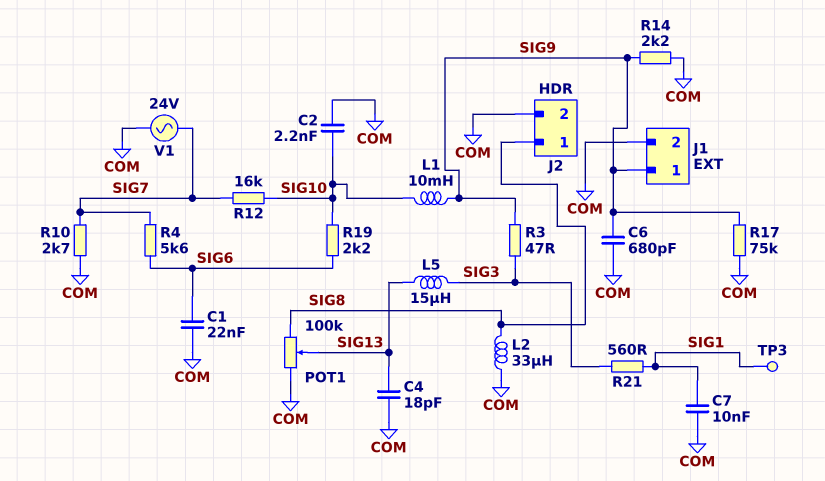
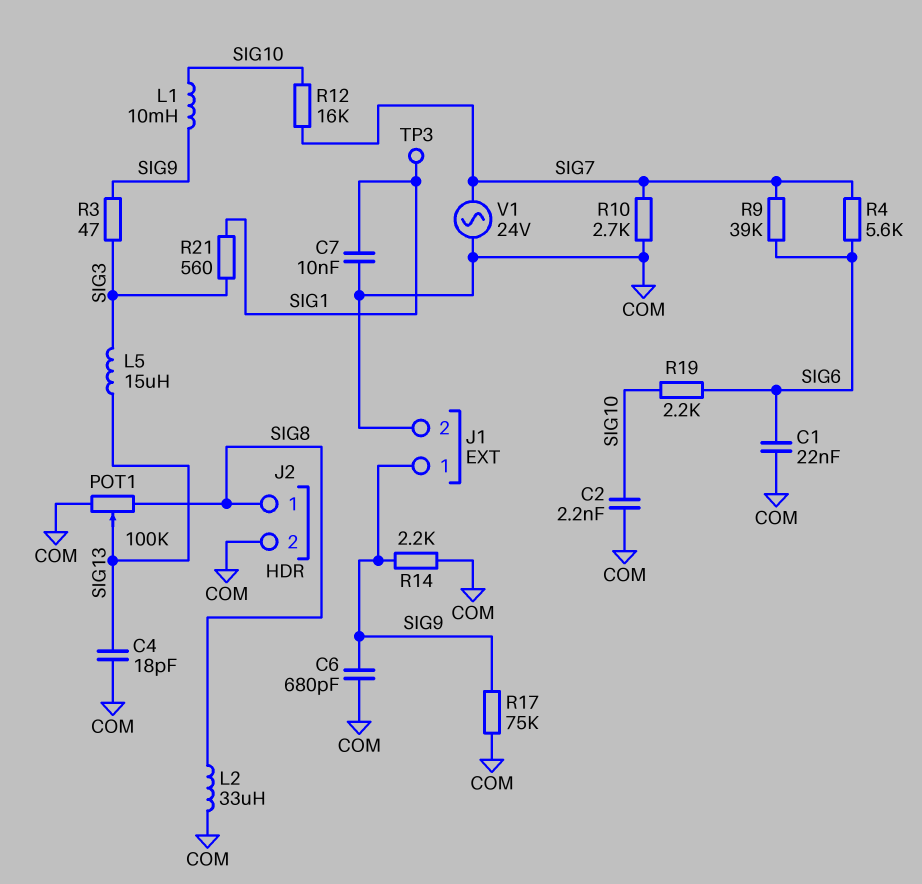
R9: none -> 39k (SIG6, SIG7)

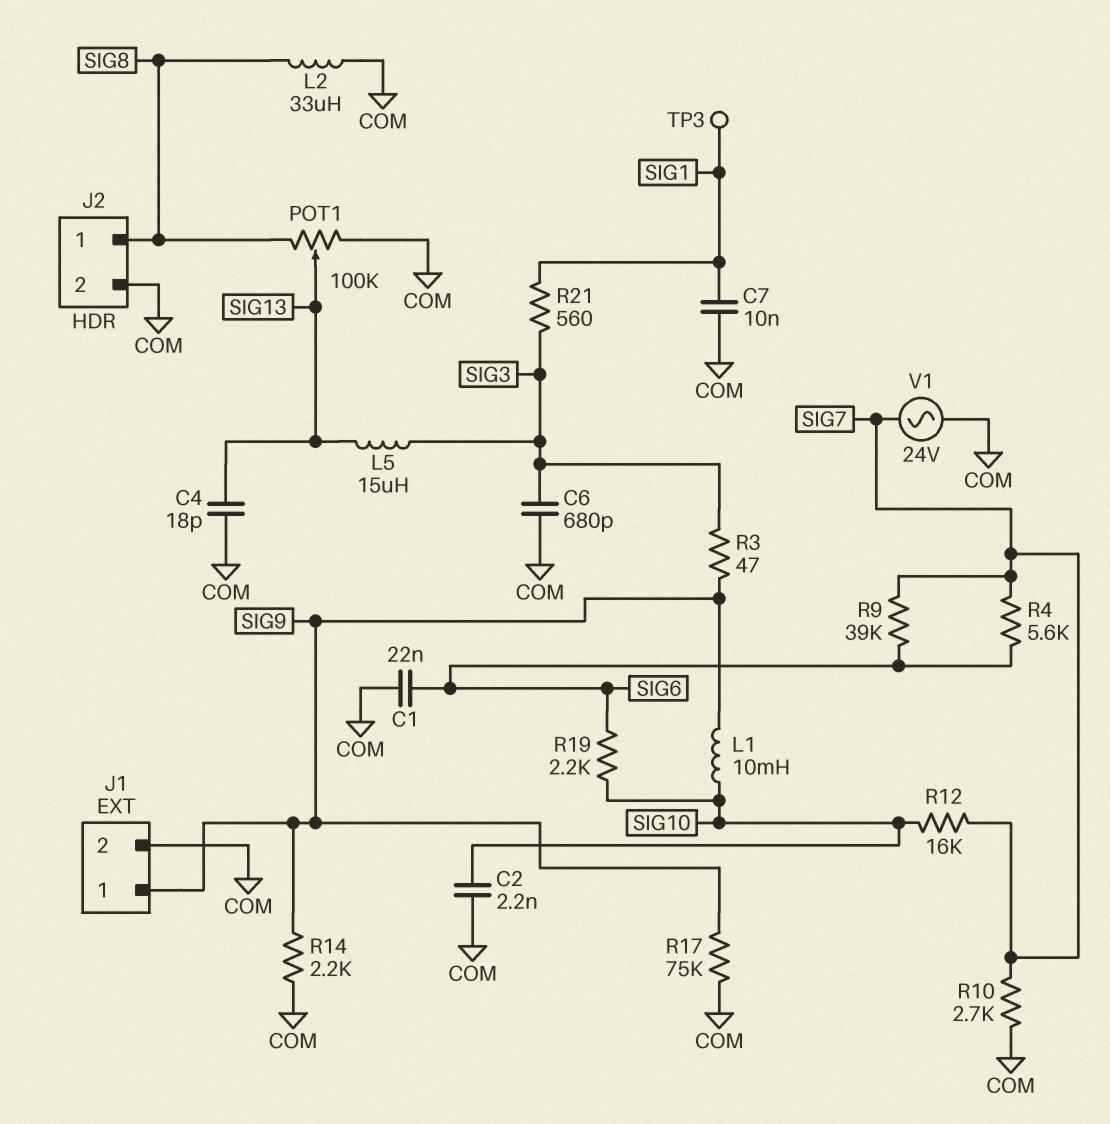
C6: 680pF (COM, SIG9) -> 680pF (COM, SIG3)

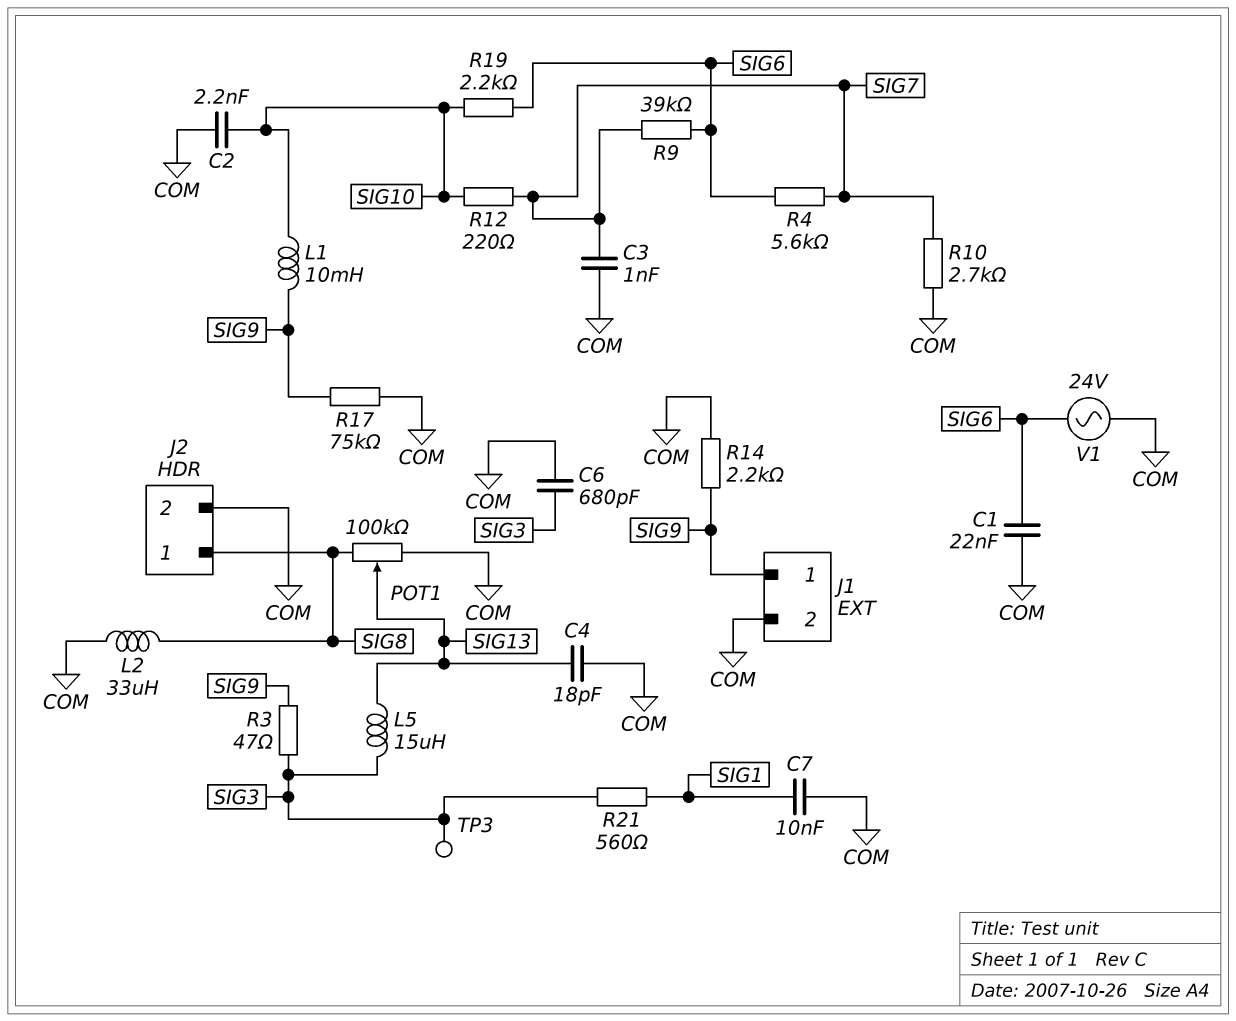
C3: none -> 1nF (COM, SIG7)
R12: 16k (SIG7, SIG10) -> 220 (SIG7, SIG10)
TP3: test point (SIG1) -> test point (SIG3)
V1: AC 24V (COM, SIG7) -> AC 24V (COM, SIG6)

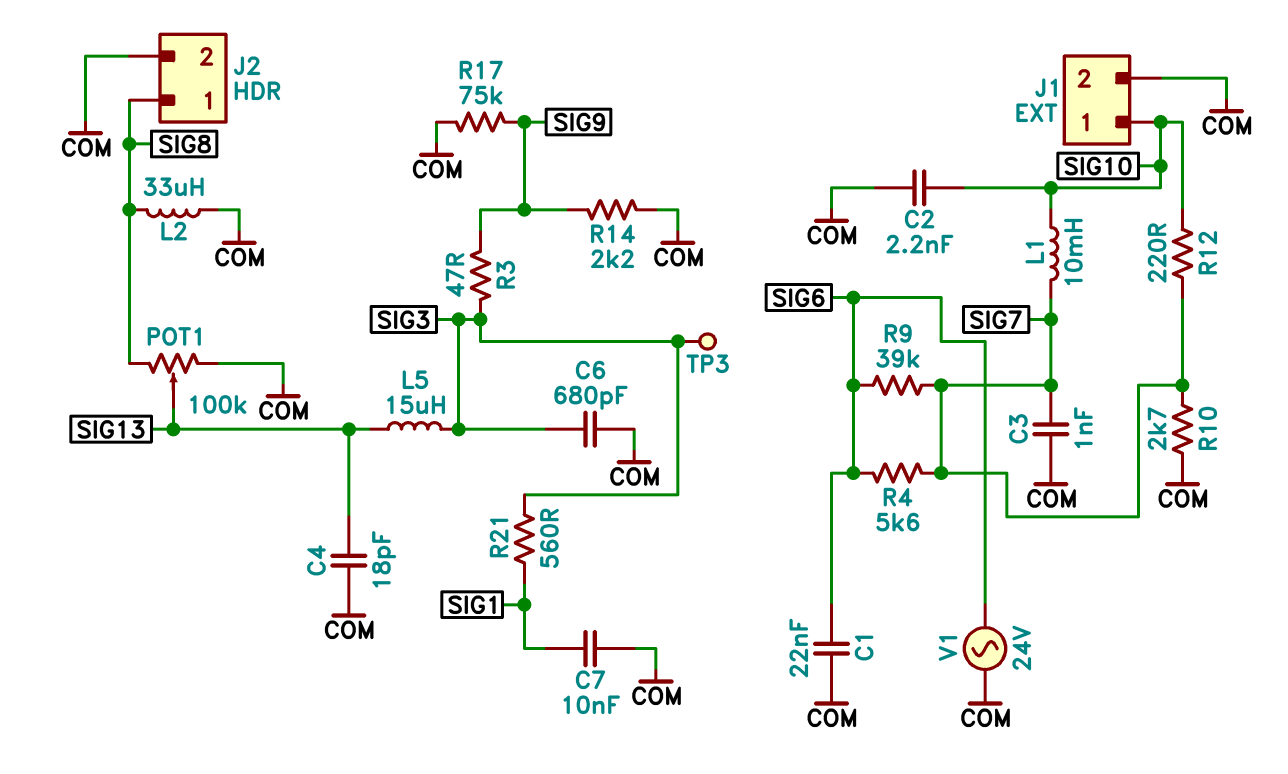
J1 pin 1: SIG9 -> SIG10
L1: 10mH (SIG9, SIG10) -> 10mH (SIG7, SIG10)
R19: 2.2k (SIG6, SIG10) -> none

